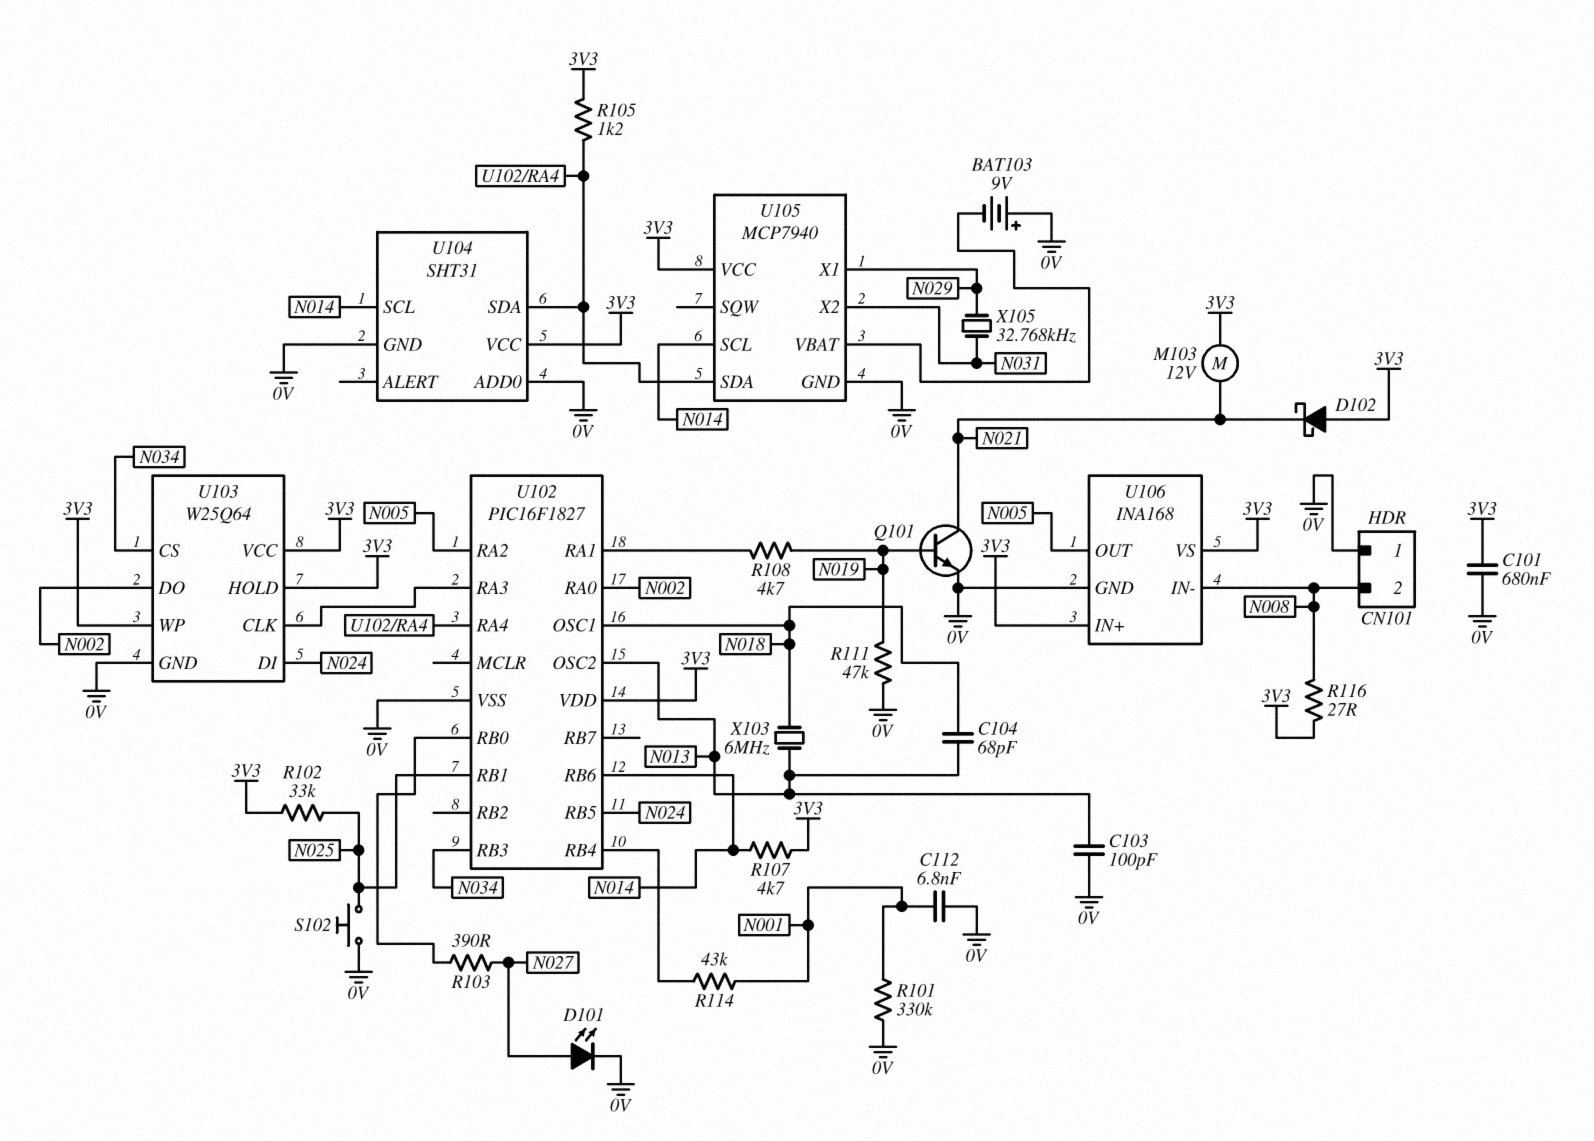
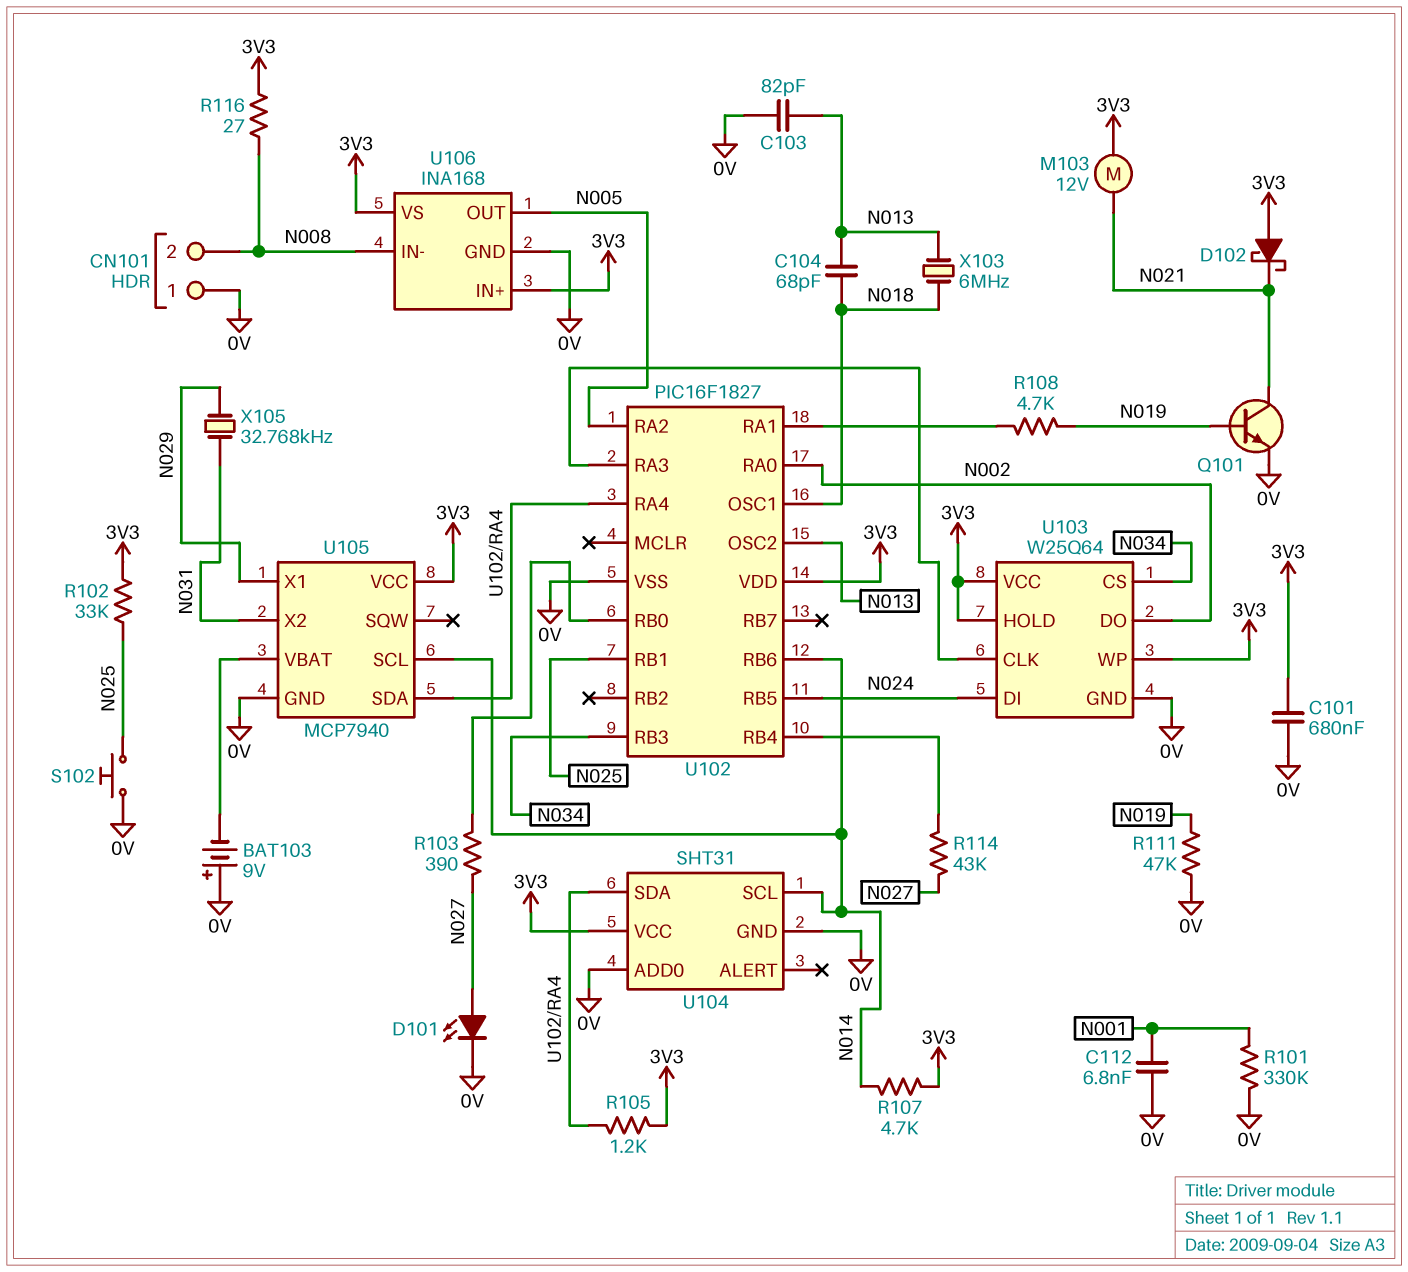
C103: 100pF (0V, N013) -> 82pF (0V, N013)
R114: 43k (N001, U102/RB4) -> 43k (N027, U102/RB4)

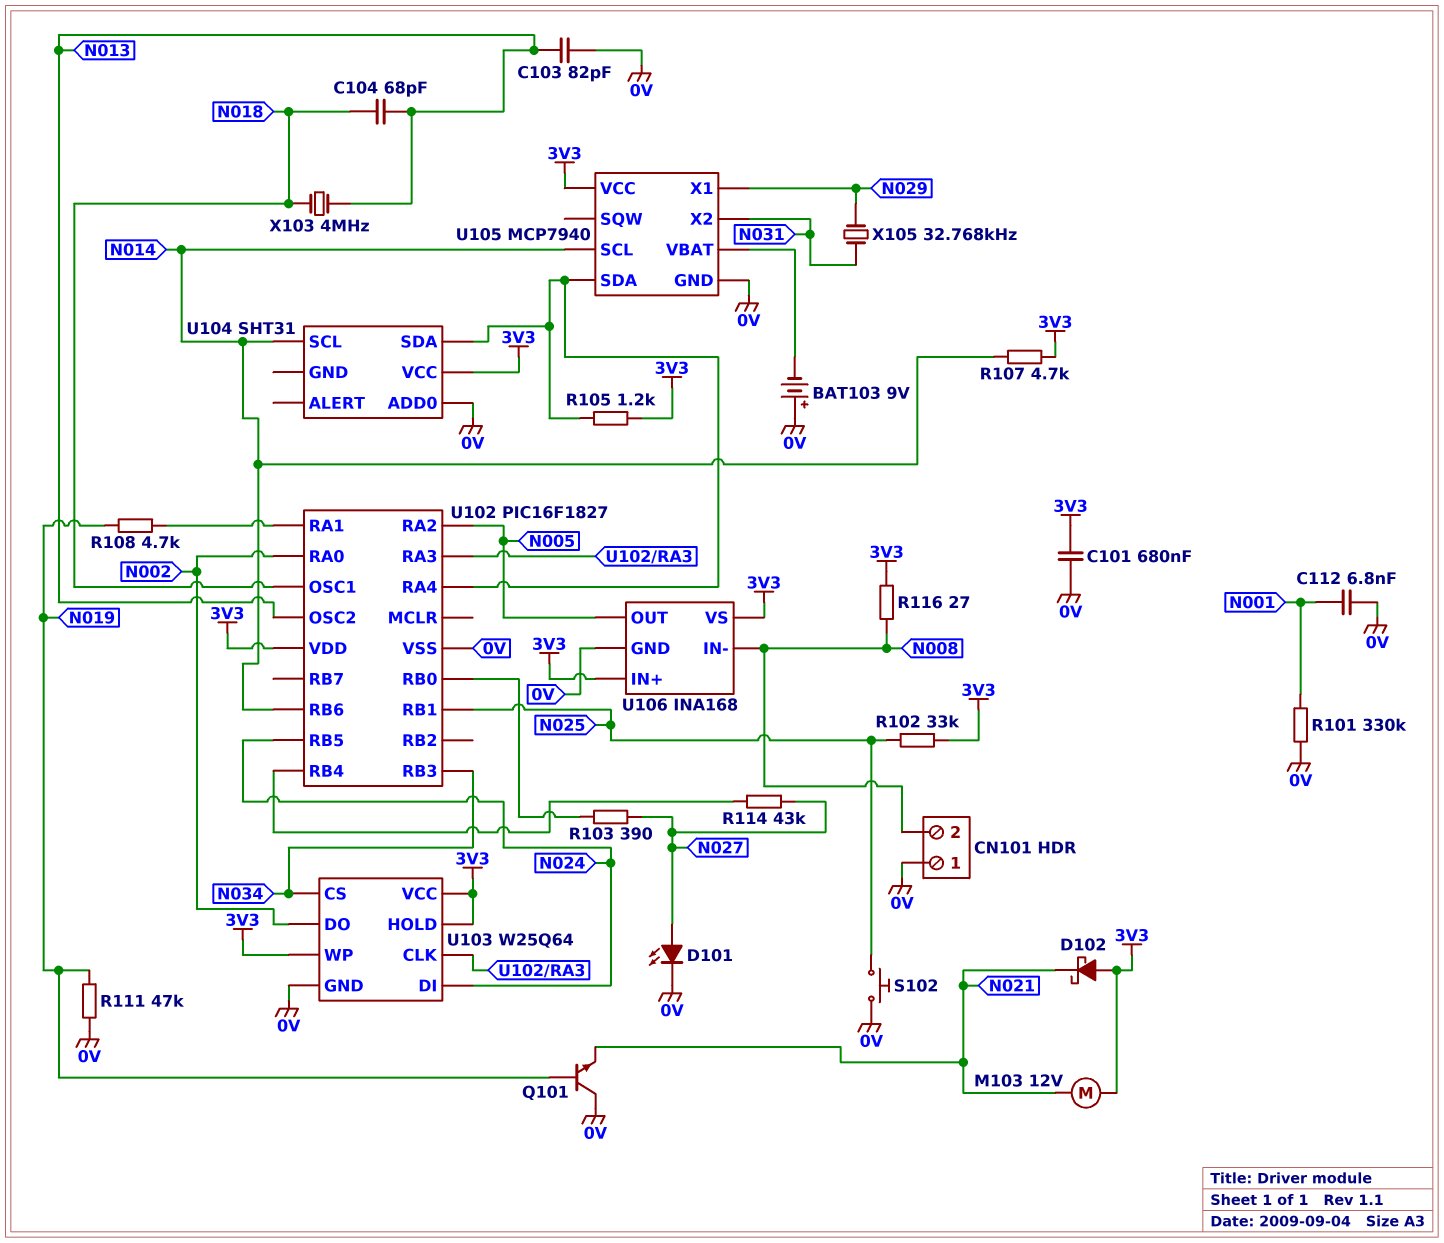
Q101: NPN (B N019, C N021, E 0V) -> NPN (B N019, C 0V, E N021)
U104 pin GND: 0V -> none
X103: 6MHz (N013, N018) -> 4MHz (N013, N018)

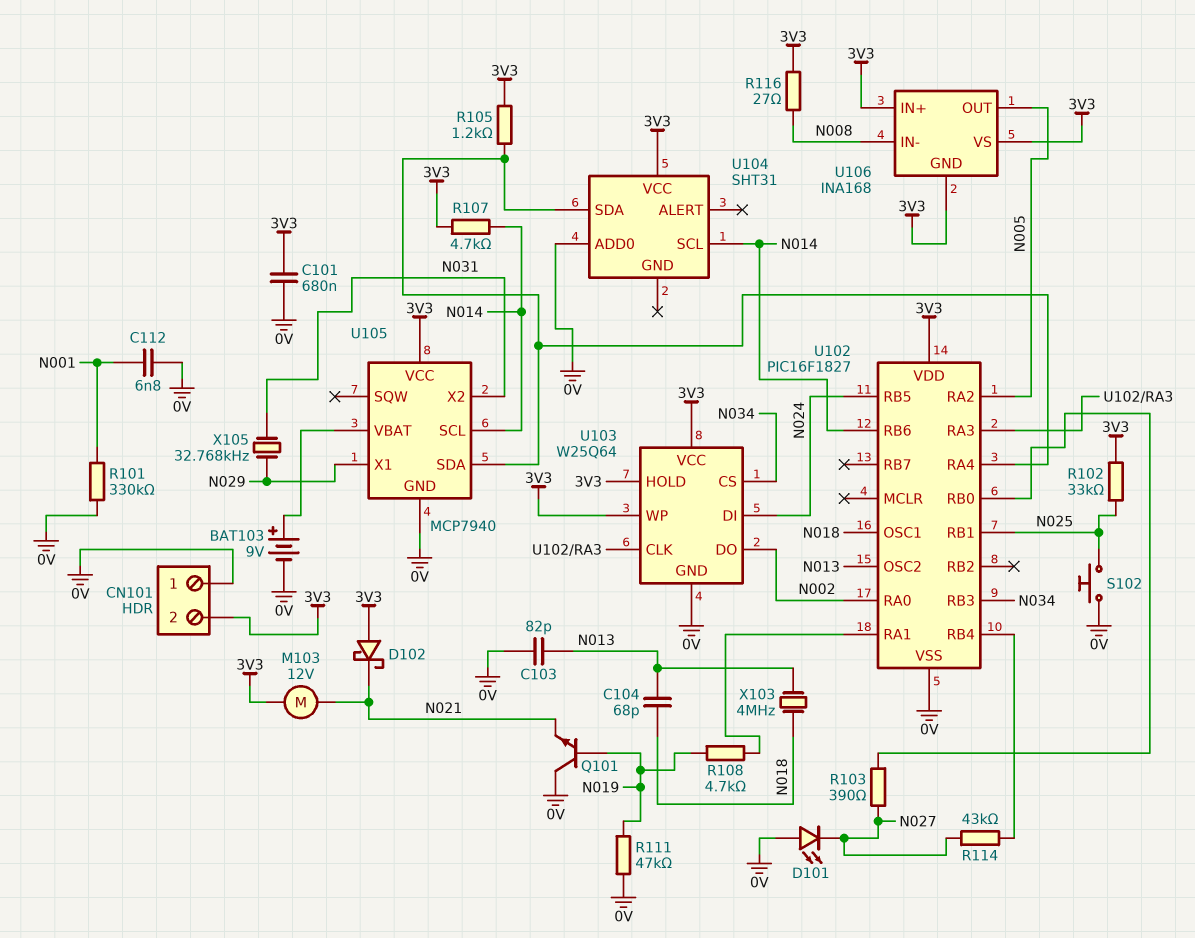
BAT103: 9V (plus 0V, minus U105/VBAT) -> 9V (plus U105/VBAT, minus 0V)
CN101 pin 2: N008 -> 3V3
D101: LED (A N027, K 0V) -> LED (A 0V, K N027)
U106 pin GND: 0V -> 3V3

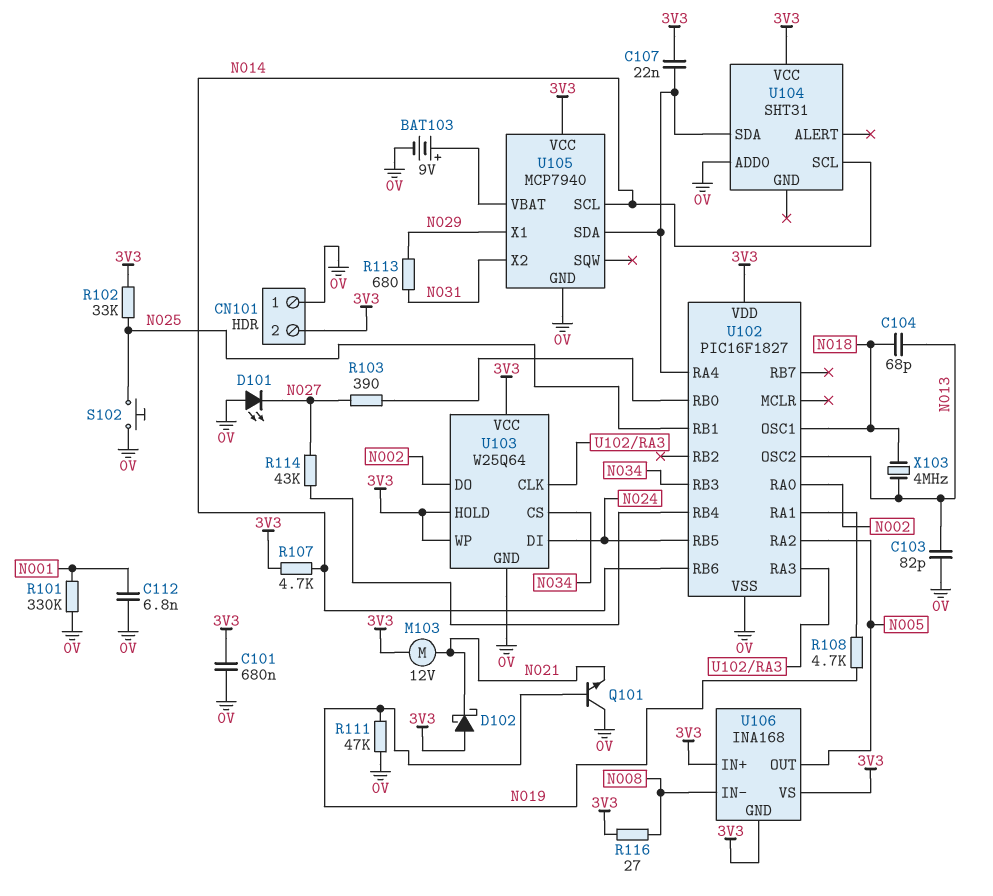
C107: none -> 22nF (3V3, U102/RA4)
R105: 1.2k (3V3, U102/RA4) -> none
R113: none -> 680 (N029, N031)
X105: 32.768kHz (N029, N031) -> none

